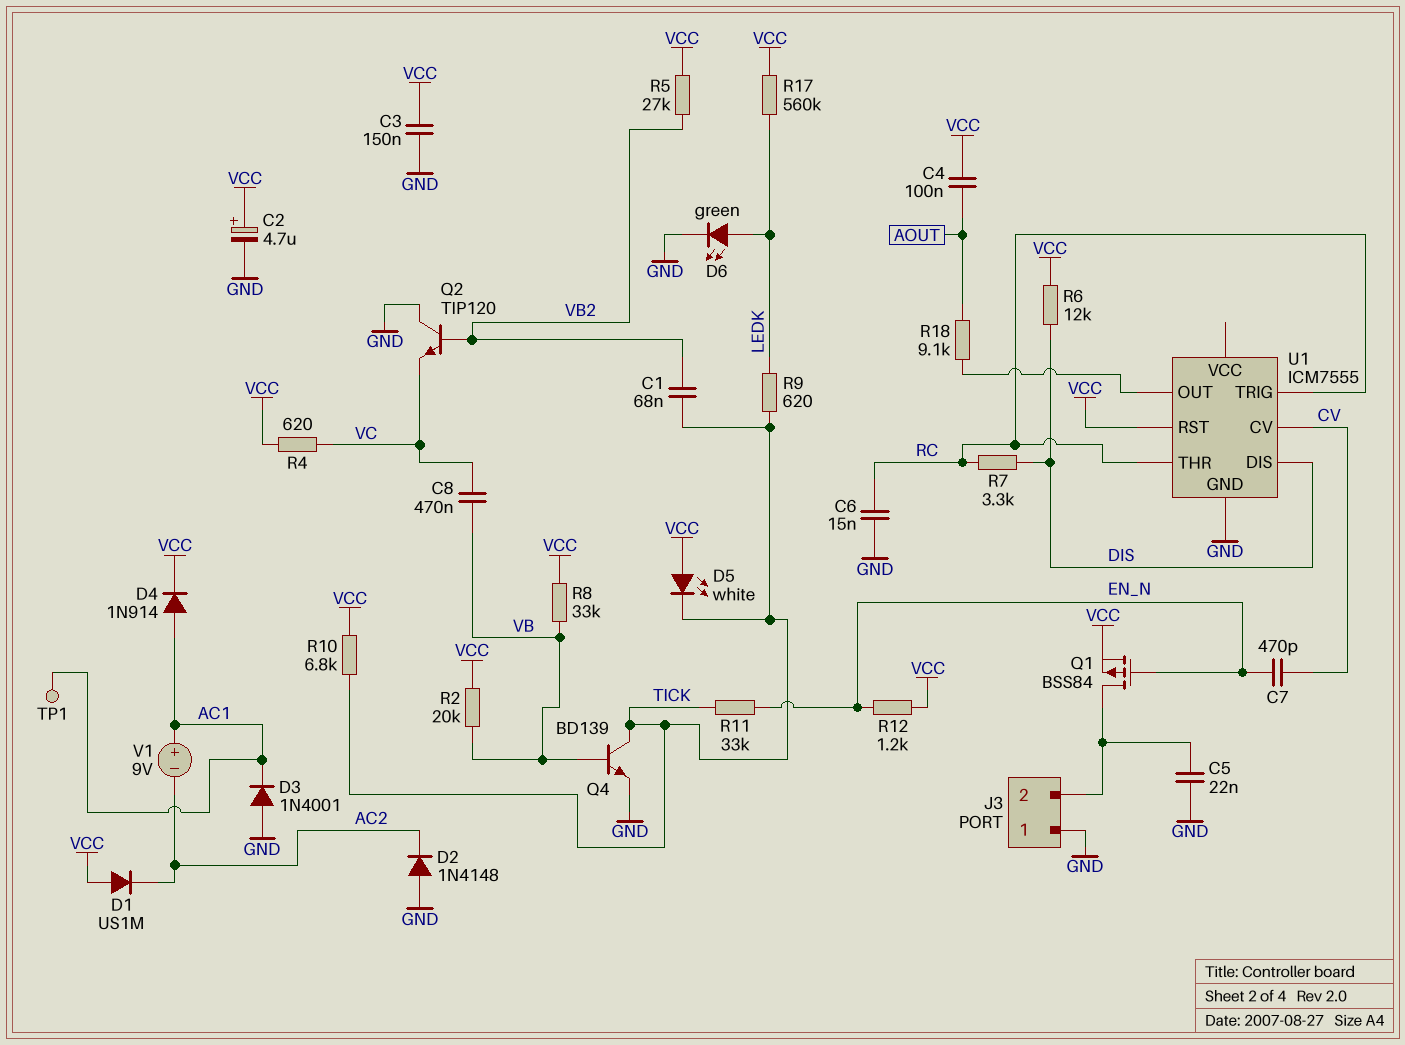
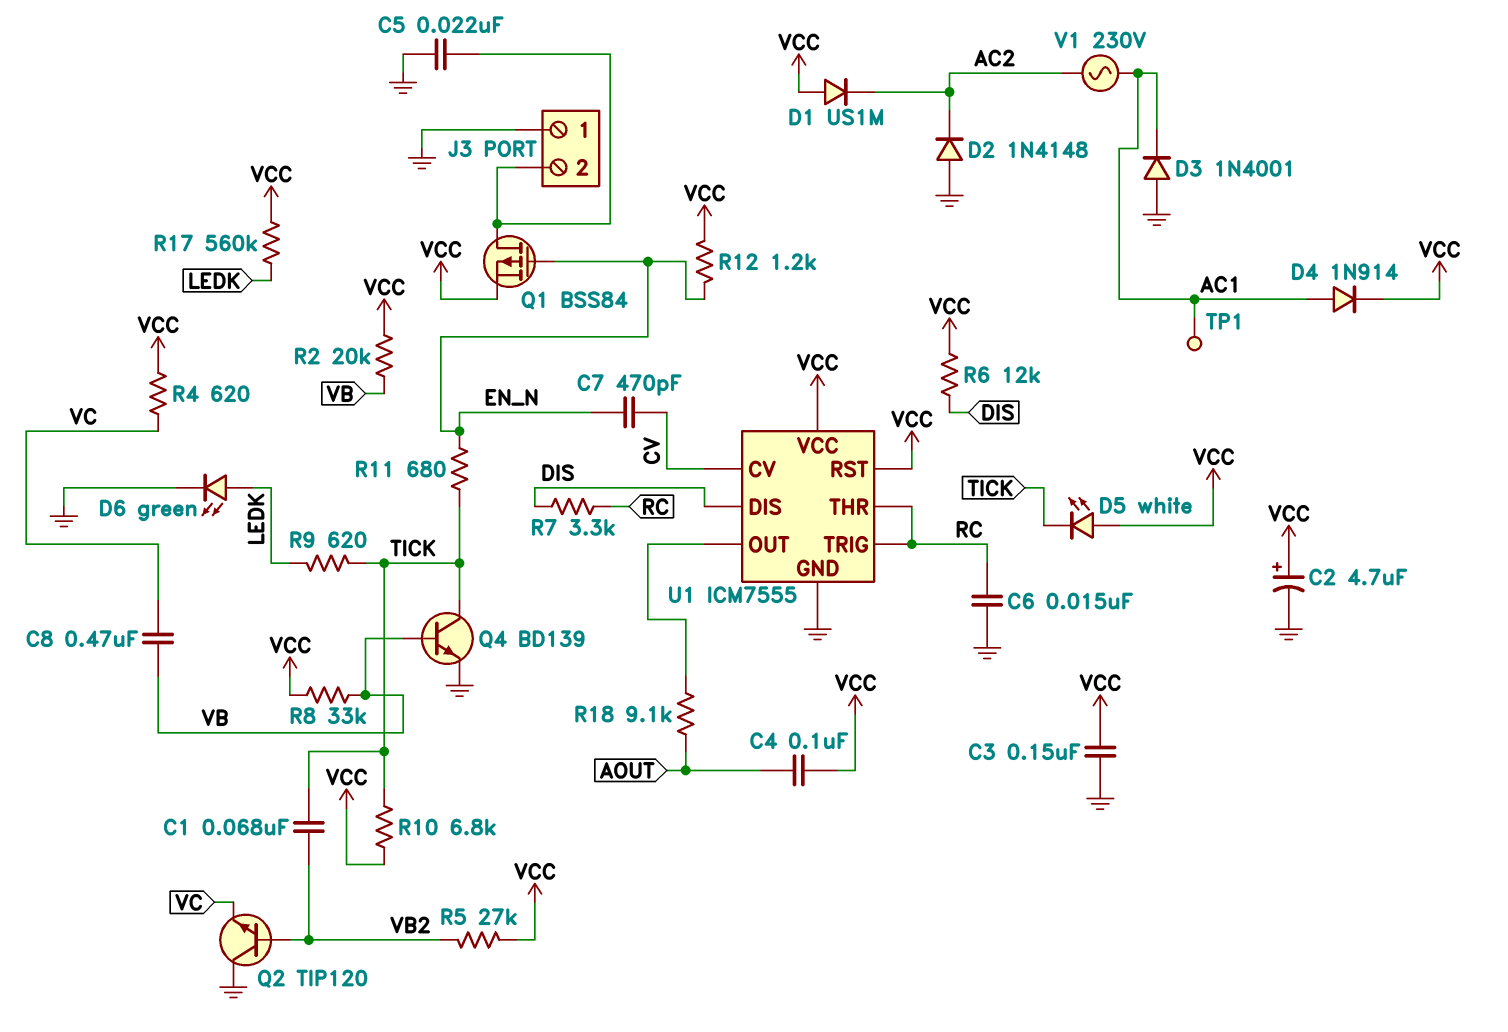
R11: 33k (EN_N, TICK) -> 680 (EN_N, TICK)
U1 pin VCC: none -> VCC
V1: 9V (plus AC1, minus AC2) -> AC 230V (AC1, AC2)

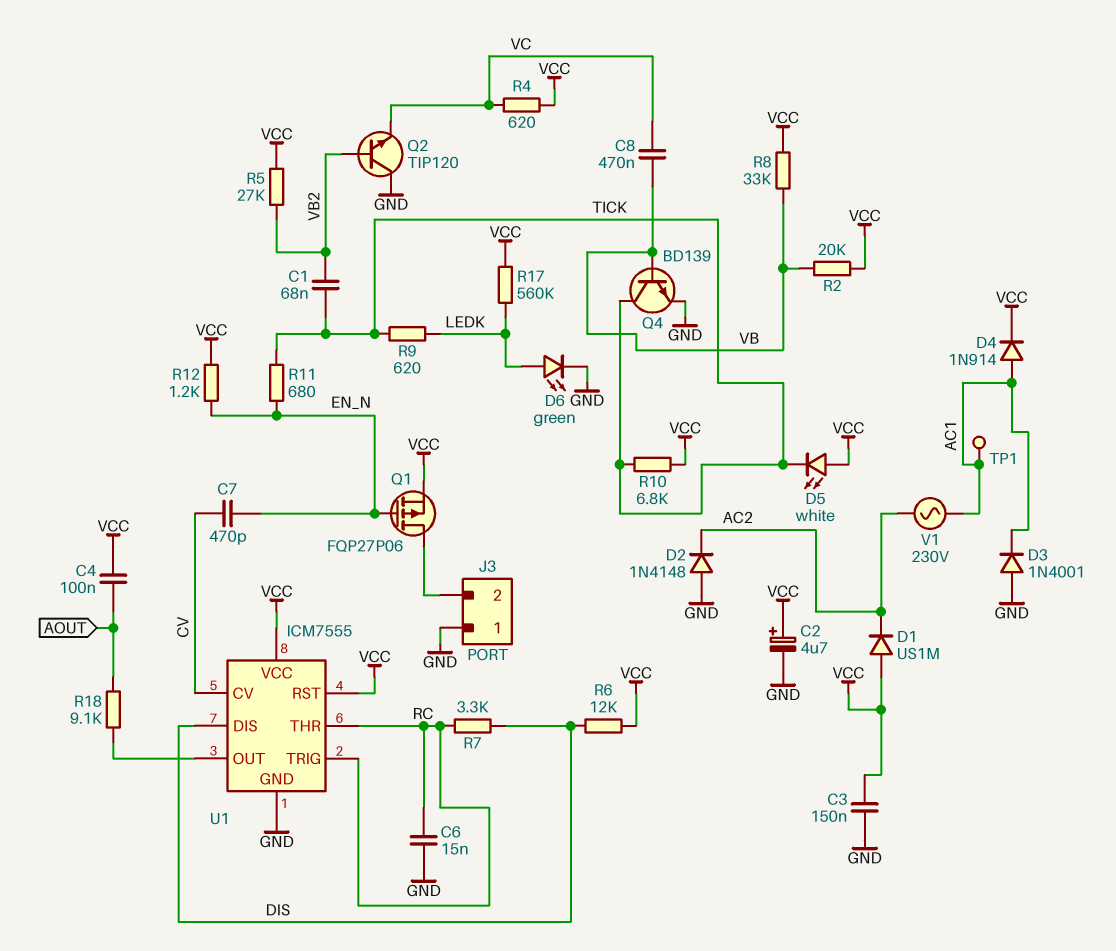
C5: 22nF (GND, J3/2) -> none
Q1: PMOS BSS84 (G EN_N, D J3/2, S VCC) -> PMOS FQP27P06 (G EN_N, D J3/2, S VCC)

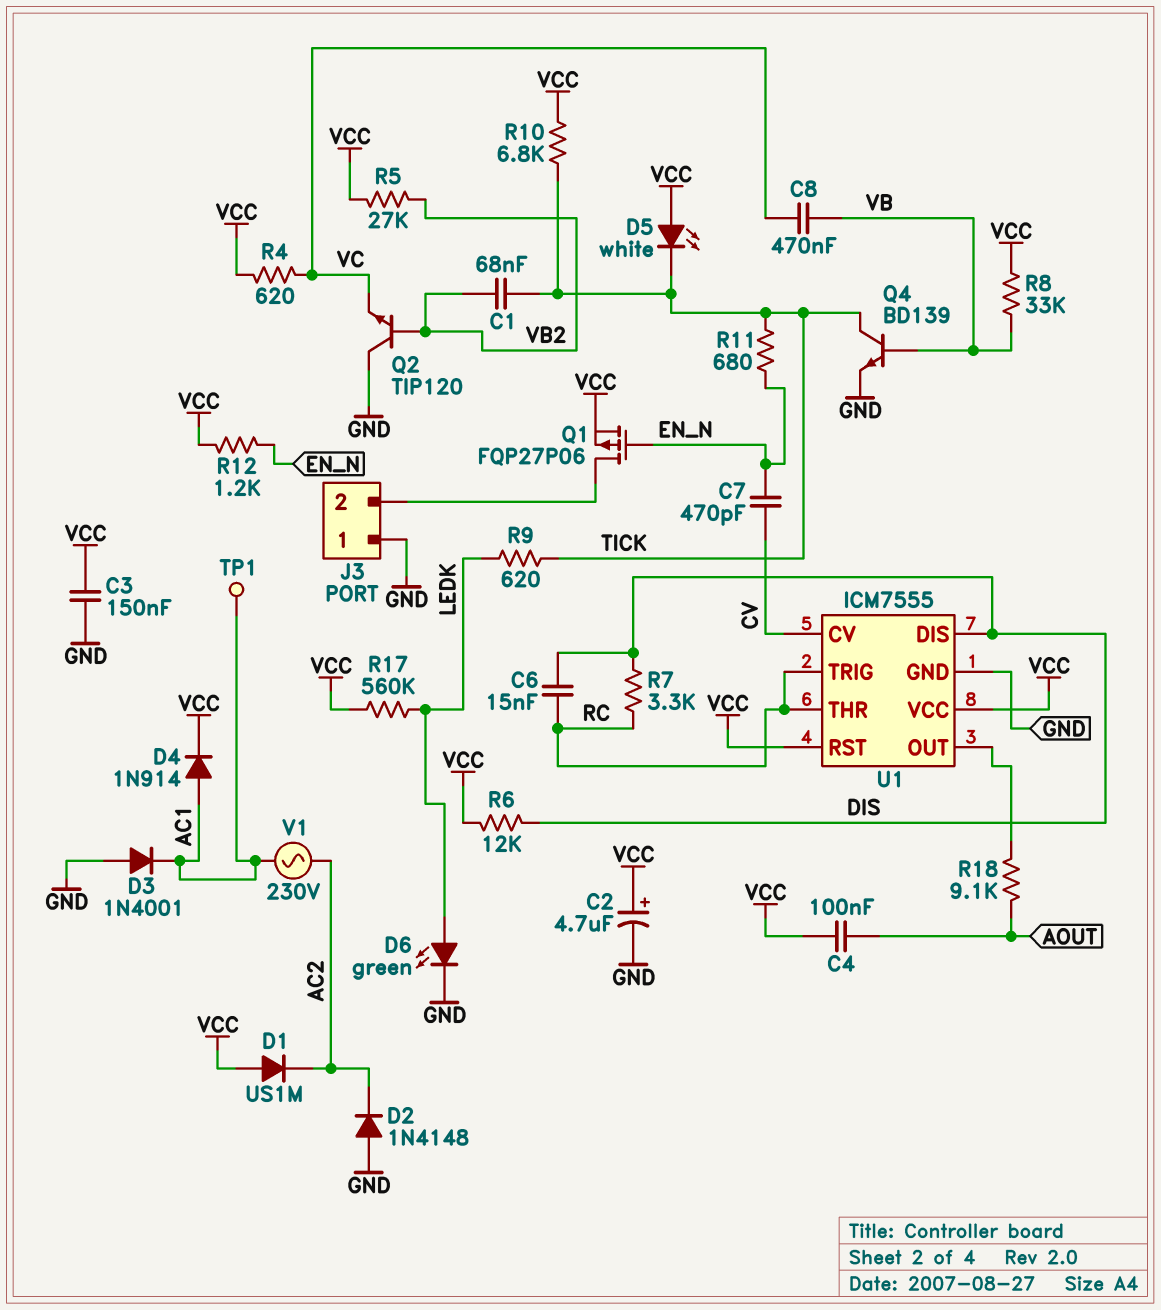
C6: 15nF (GND, RC) -> 15nF (DIS, RC)
R2: 20k (VB, VCC) -> none

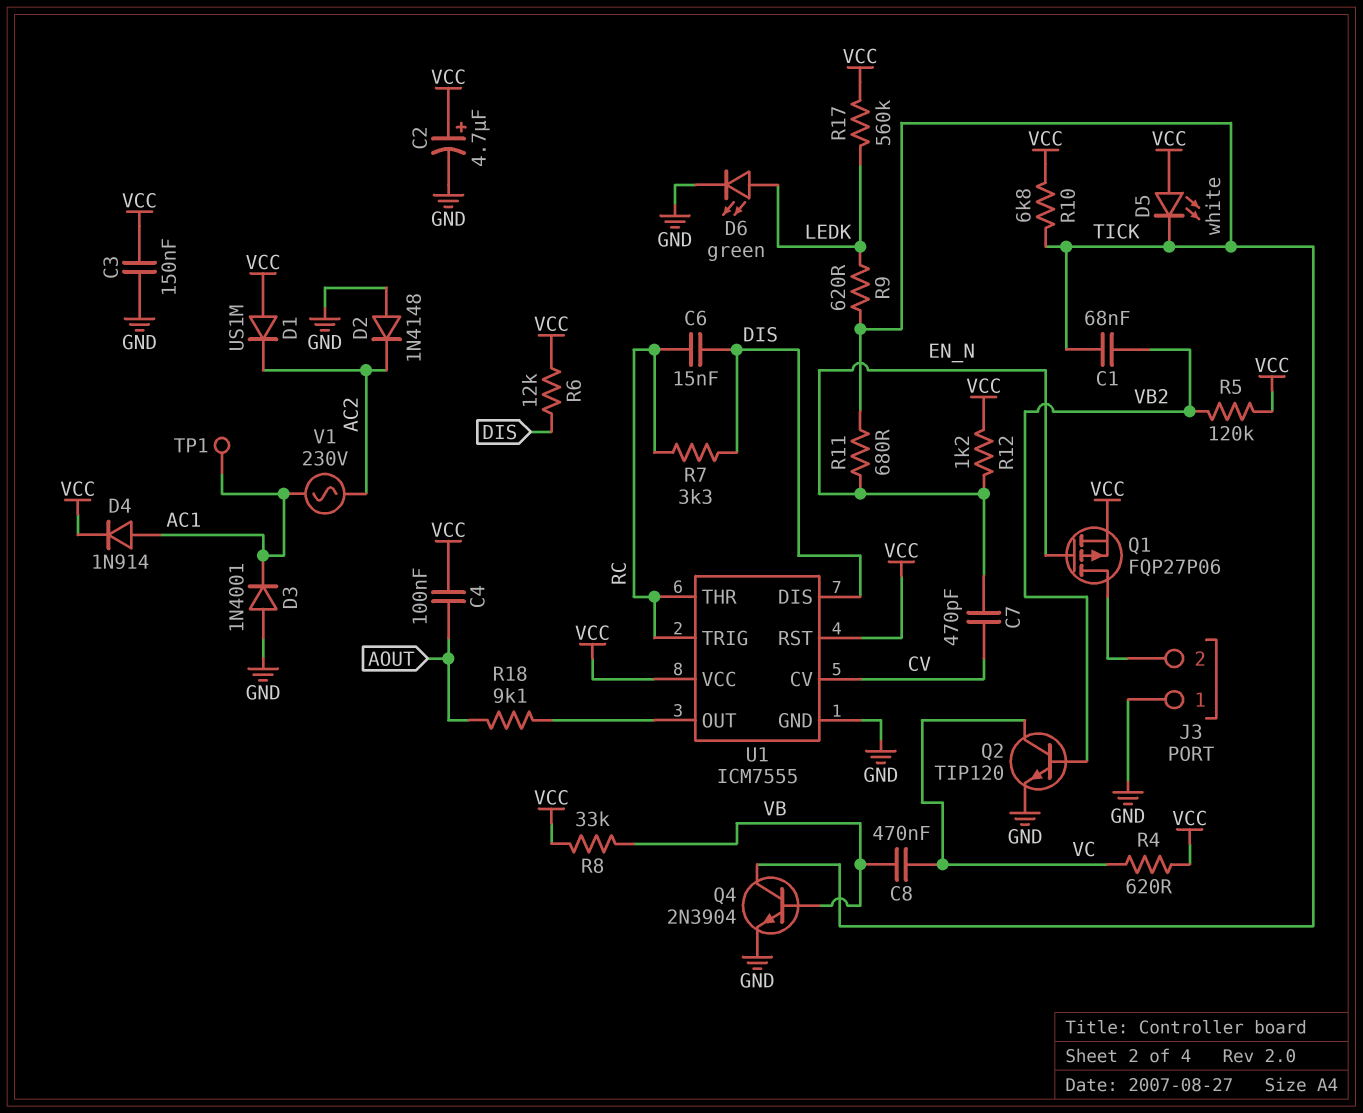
Q2: NPN TIP120 (B VB2, C GND, E VC) -> NPN TIP120 (B VB2, C VC, E GND)
Q4: NPN BD139 (B VB, C TICK, E GND) -> NPN 2N3904 (B VB, C TICK, E GND)
R5: 27k (VB2, VCC) -> 120k (VB2, VCC)

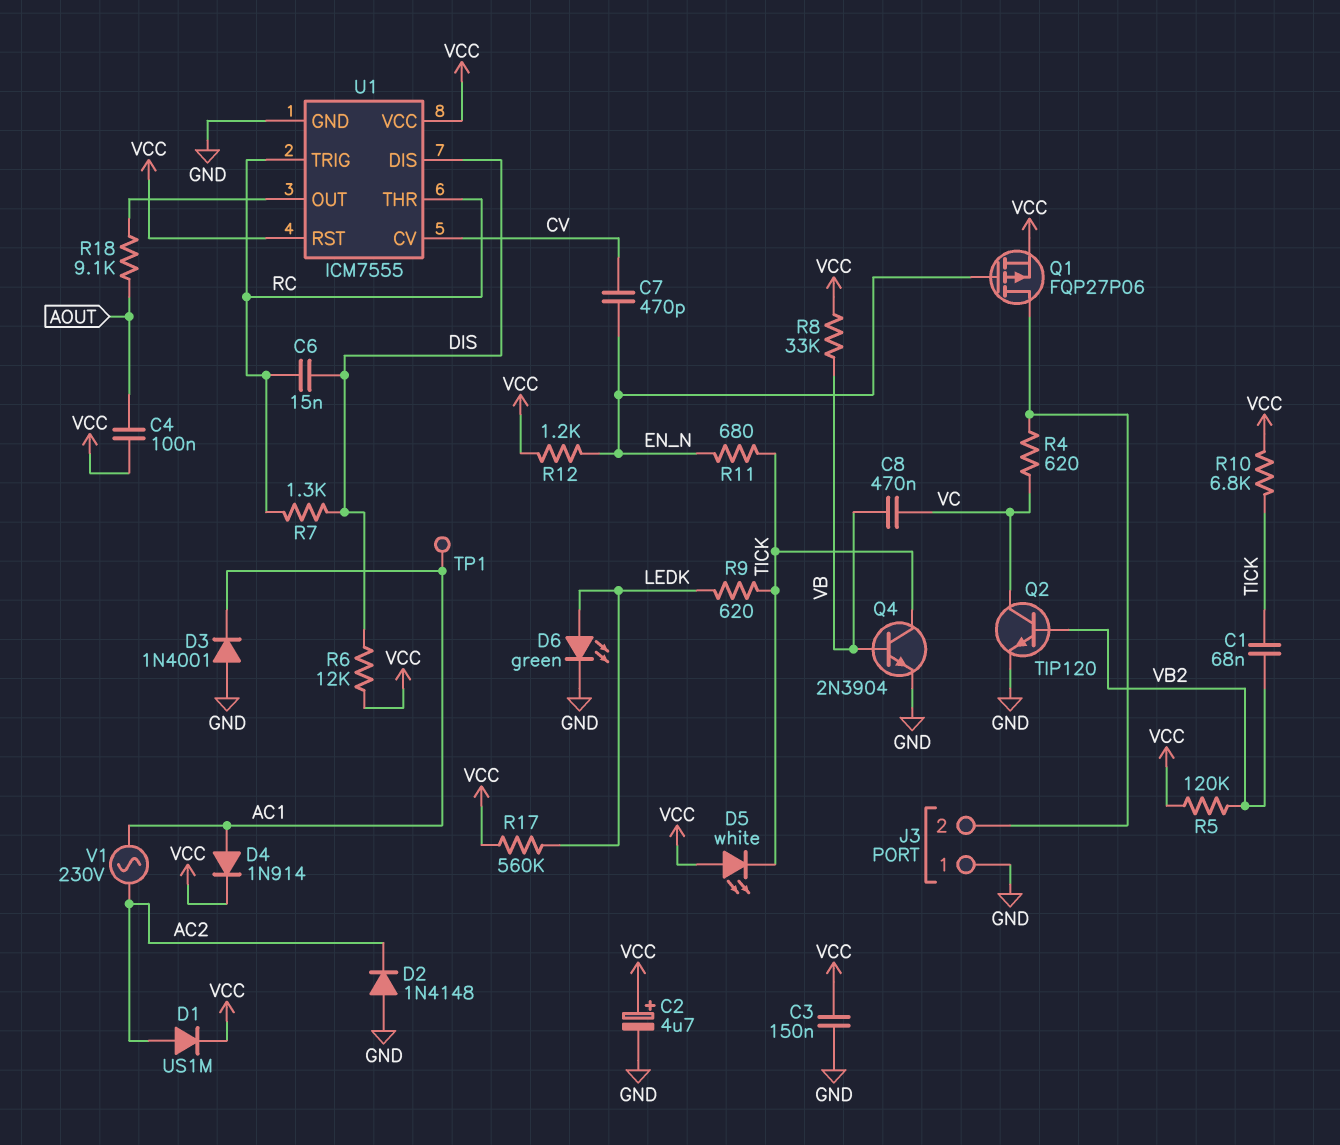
D1: diode US1M (A VCC, K AC2) -> diode US1M (A AC2, K VCC)
R4: 620 (VC, VCC) -> 620 (J3/2, VC)
R7: 3.3k (DIS, RC) -> 1.3k (DIS, RC)

